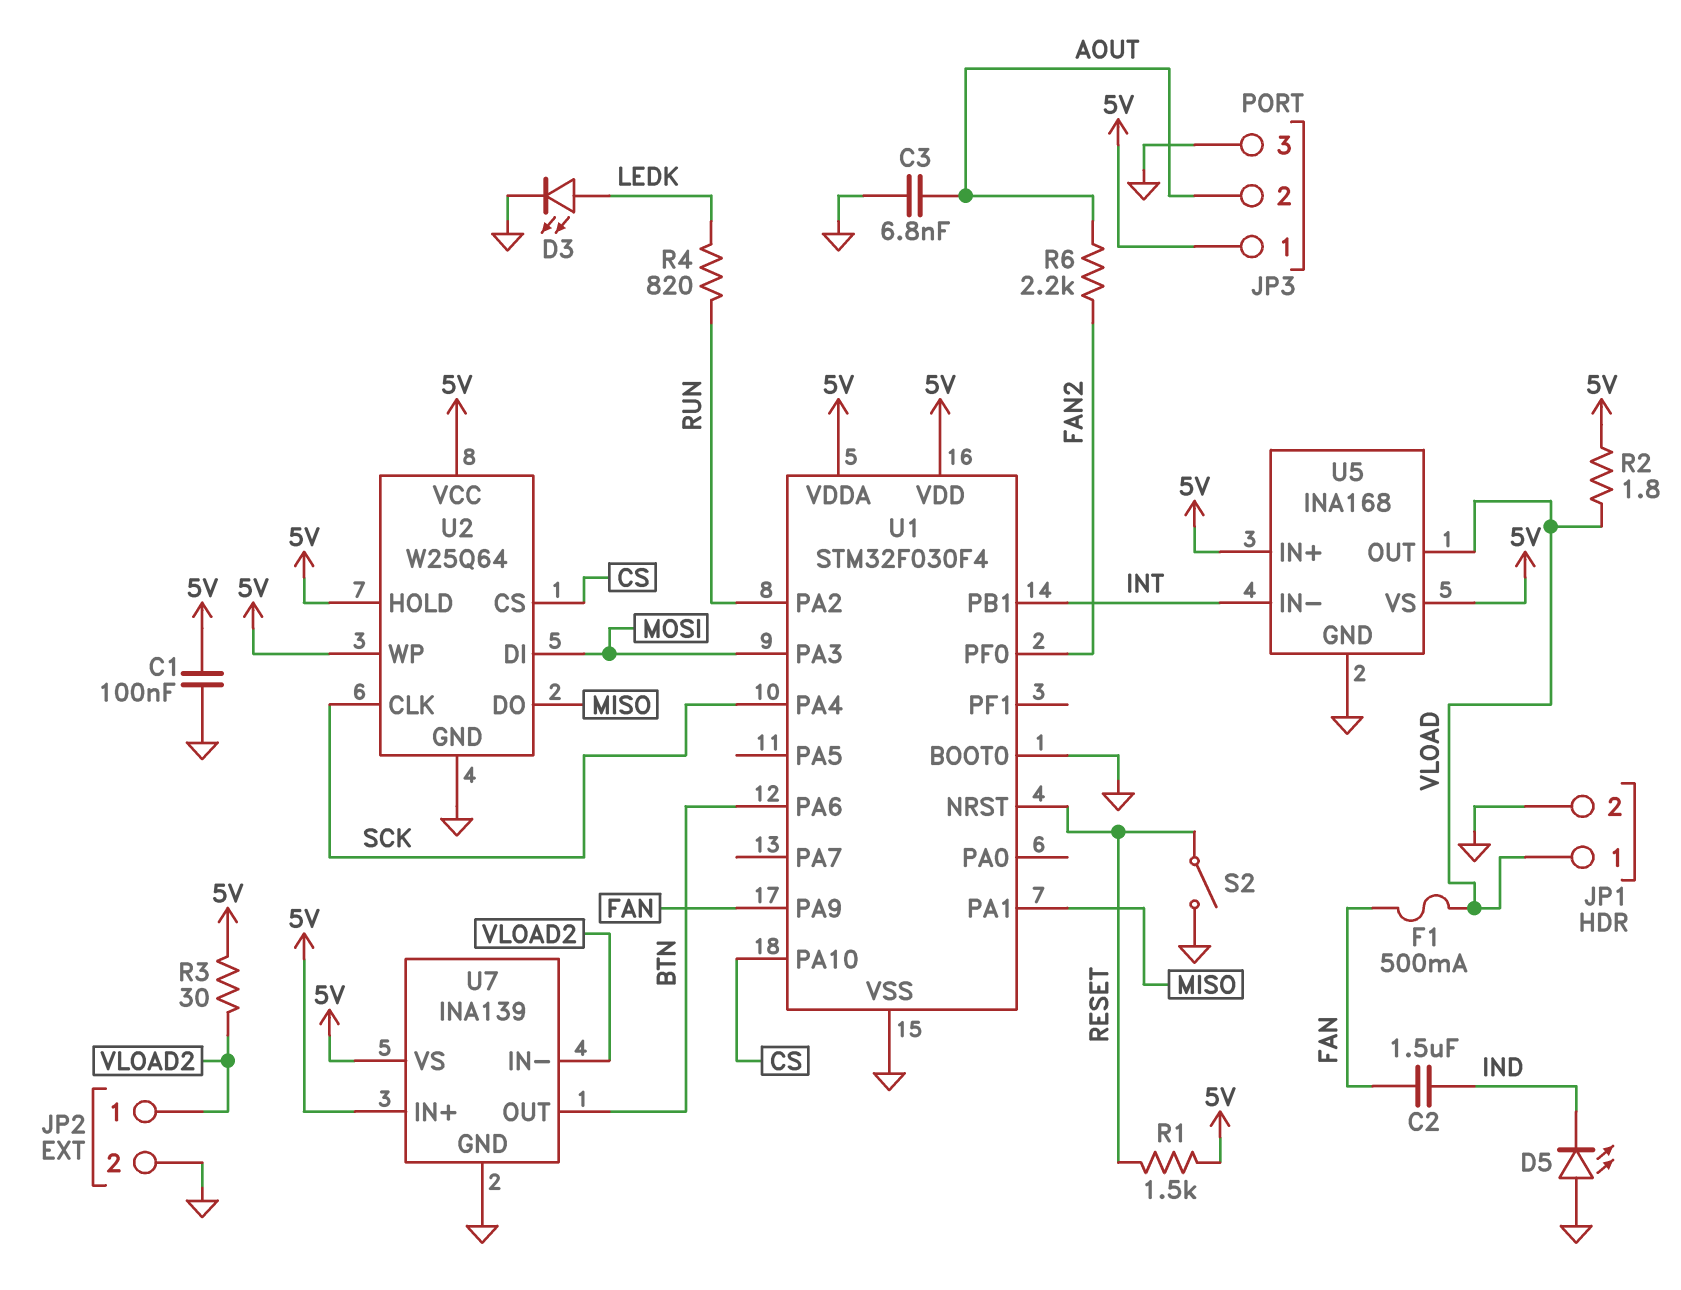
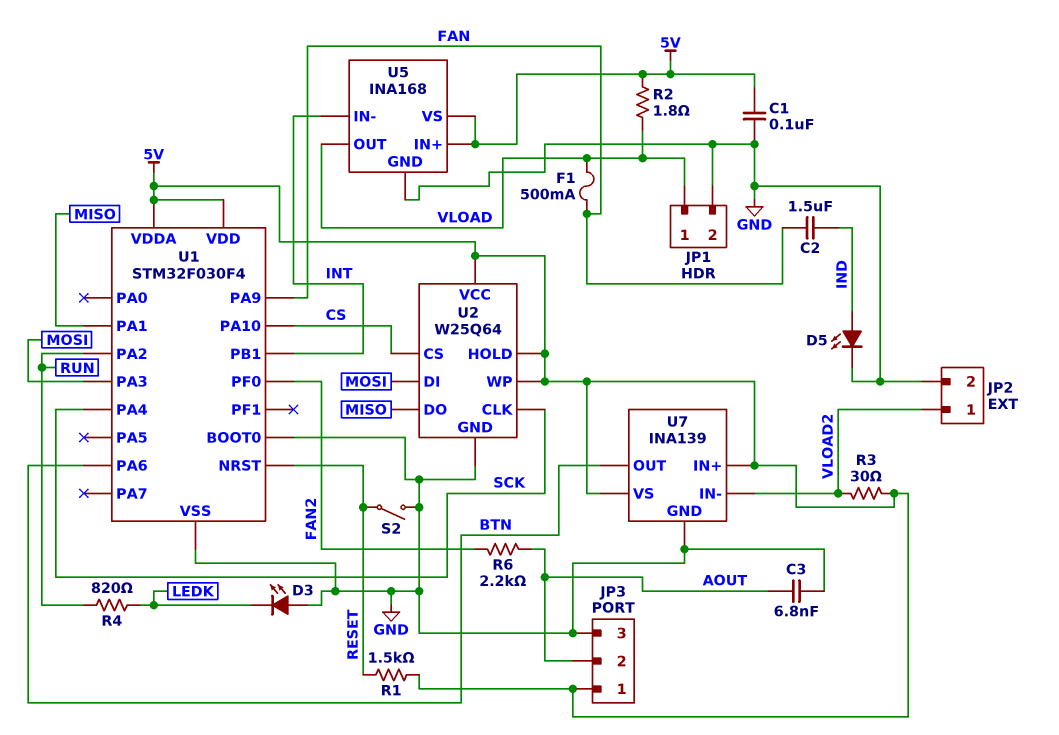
D3: LED (A LEDK, K GND) -> LED (A GND, K LEDK)
D5: LED (A GND, K IND) -> LED (A IND, K GND)

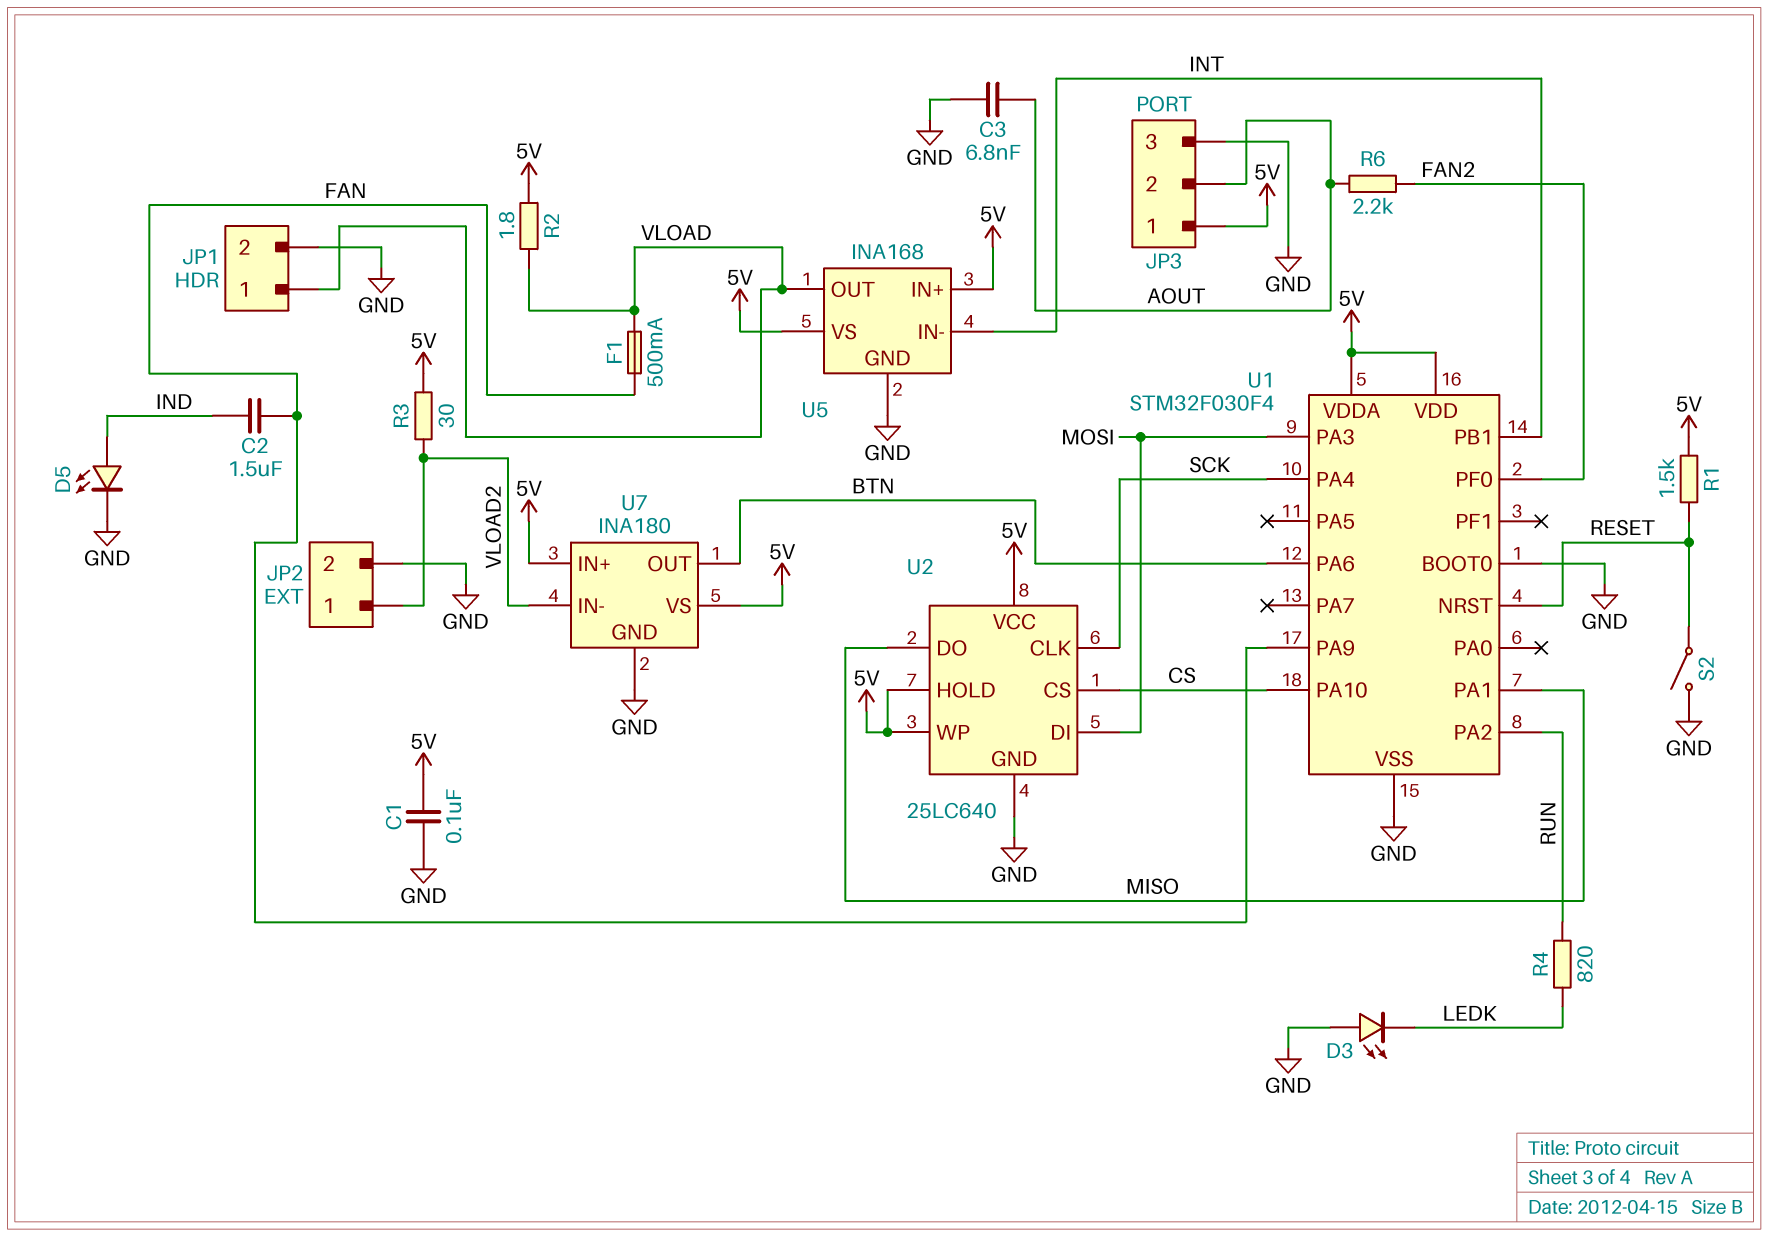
U2: W25Q64 -> 25LC640
U7: INA139 -> INA180

